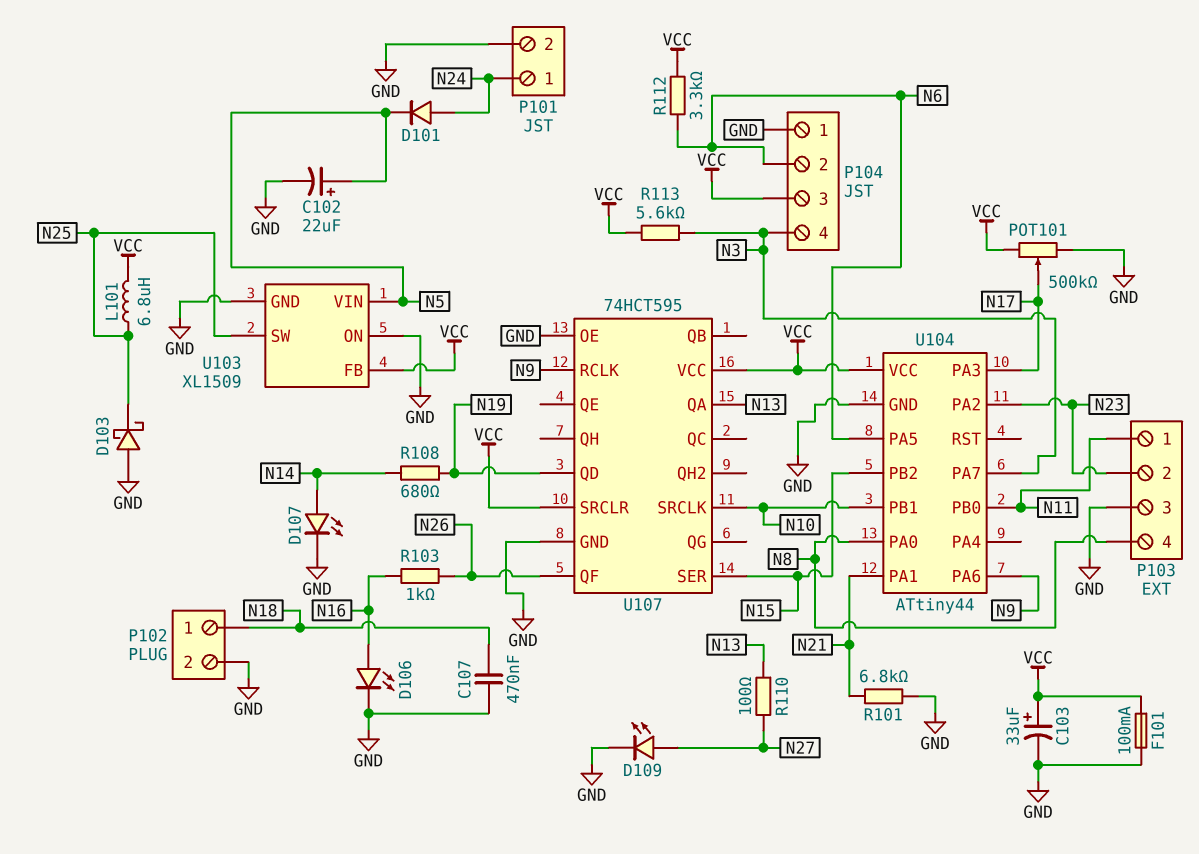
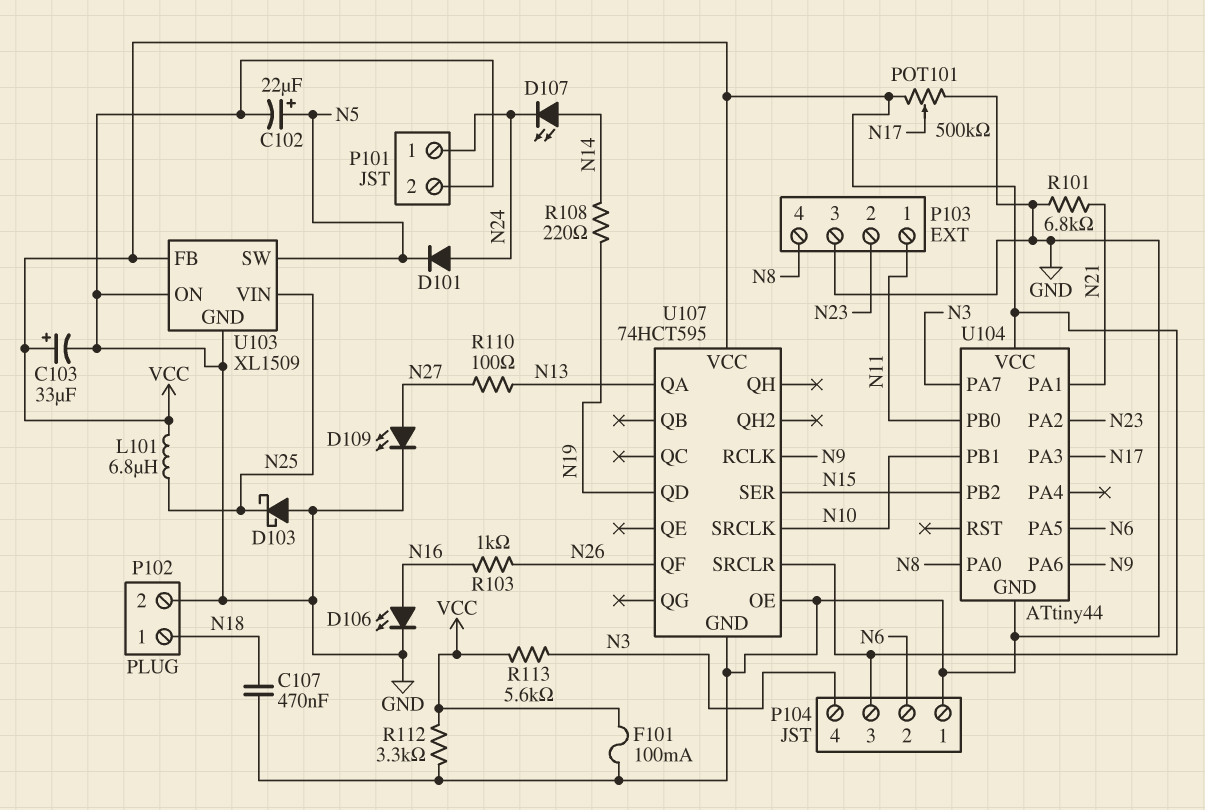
D107: LED (A N14, K GND) -> LED (A N14, K N24)
R108: 680 (N14, N19) -> 220 (N14, N19)
R112: 3.3k (N6, VCC) -> 3.3k (GND, VCC)
U103 pin SW: N25 -> N5
U103 pin VIN: N5 -> N25

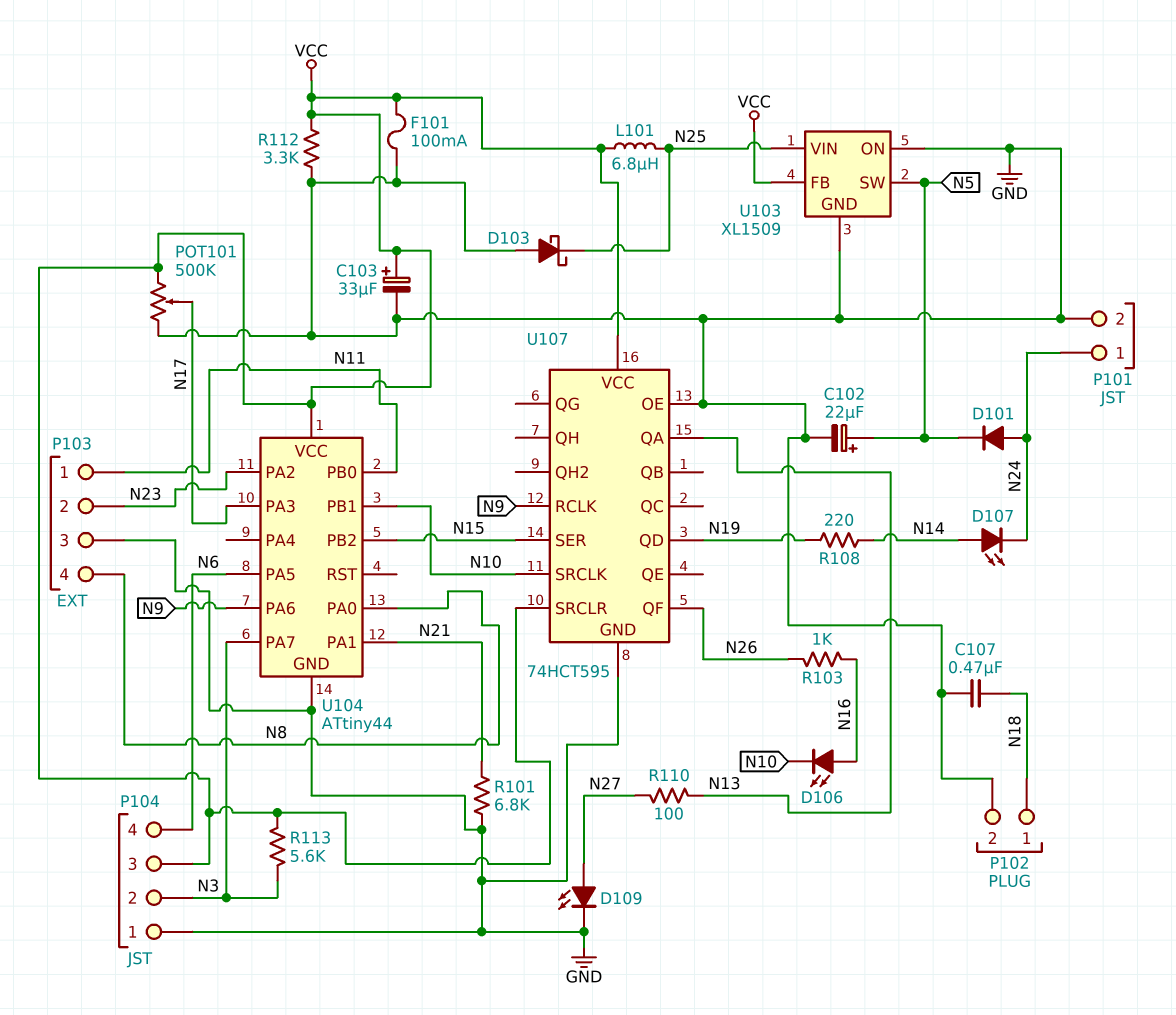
D106: LED (A N16, K GND) -> LED (A N16, K N10)
P104 pin 2: N6 -> N3
P104 pin 4: N3 -> N6

